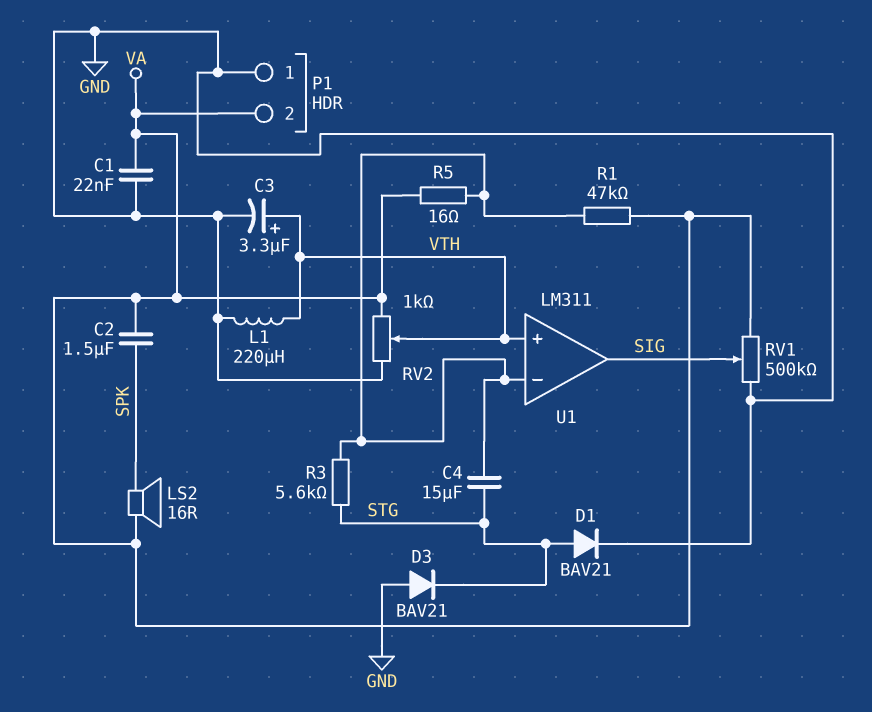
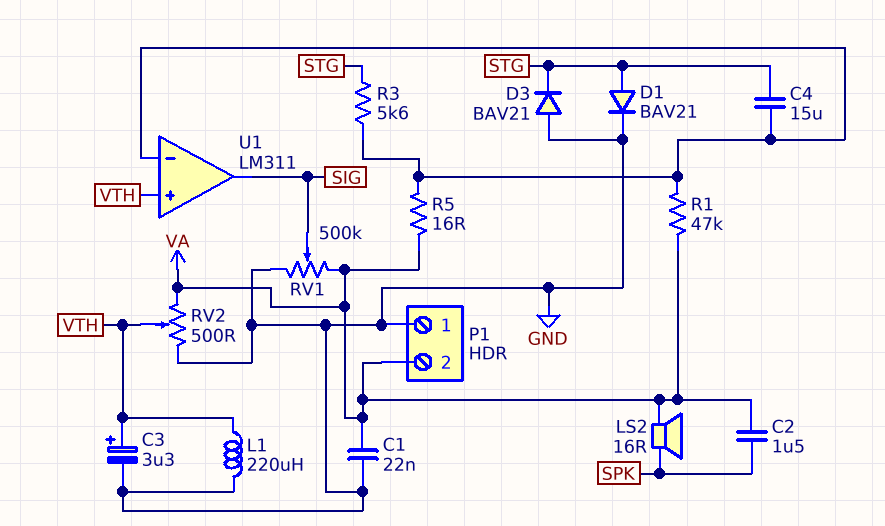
RV2: 1k (GND, VA, wiper VTH) -> 500 (GND, VA, wiper VTH)

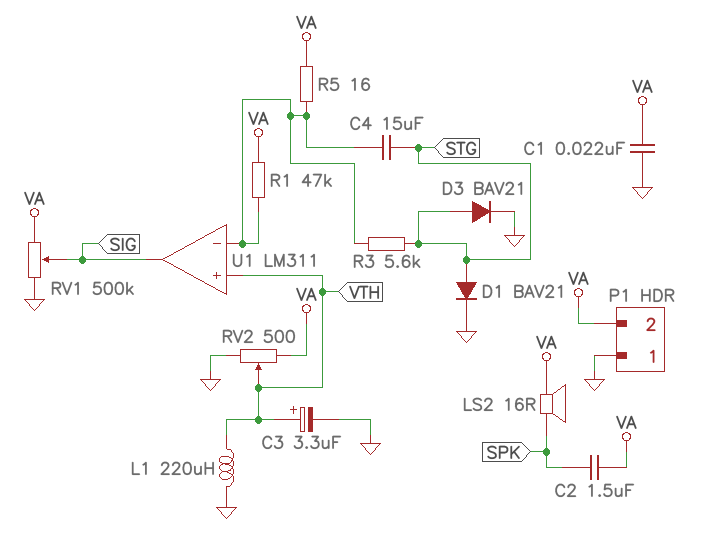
D3: diode BAV21 (A GND, K STG) -> diode BAV21 (A STG, K GND)

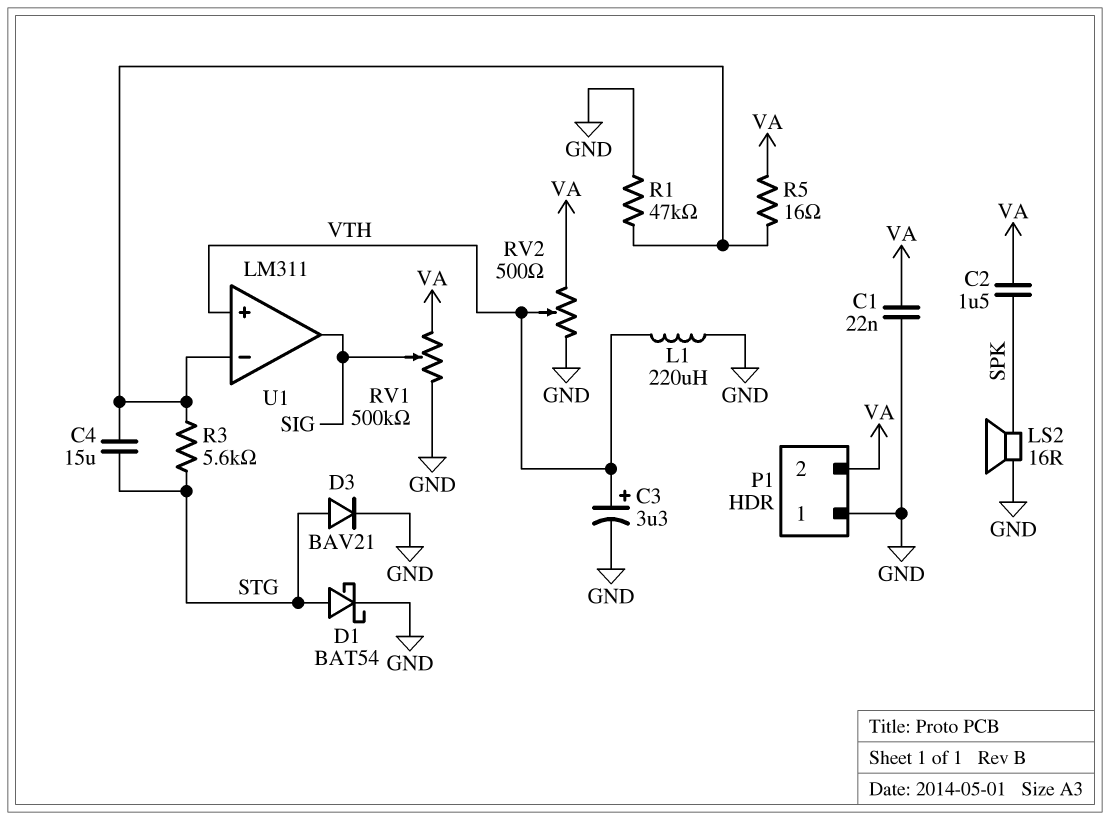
D1: diode BAV21 (A STG, K GND) -> schottky BAT54 (A STG, K GND)
LS2: speaker 16R (SPK, VA) -> speaker 16R (GND, SPK)
R1: 47k (U1/in-, VA) -> 47k (GND, U1/in-)

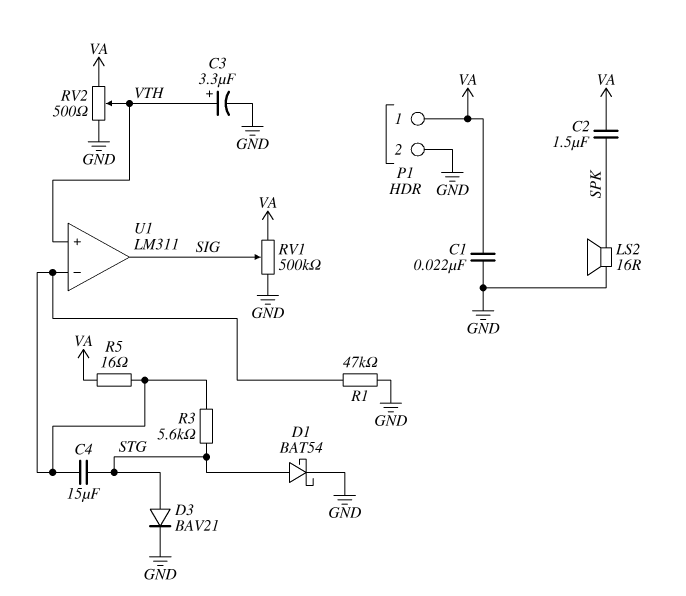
L1: 220uH (GND, VTH) -> none
P1 pin 1: GND -> VA
P1 pin 2: VA -> GND

